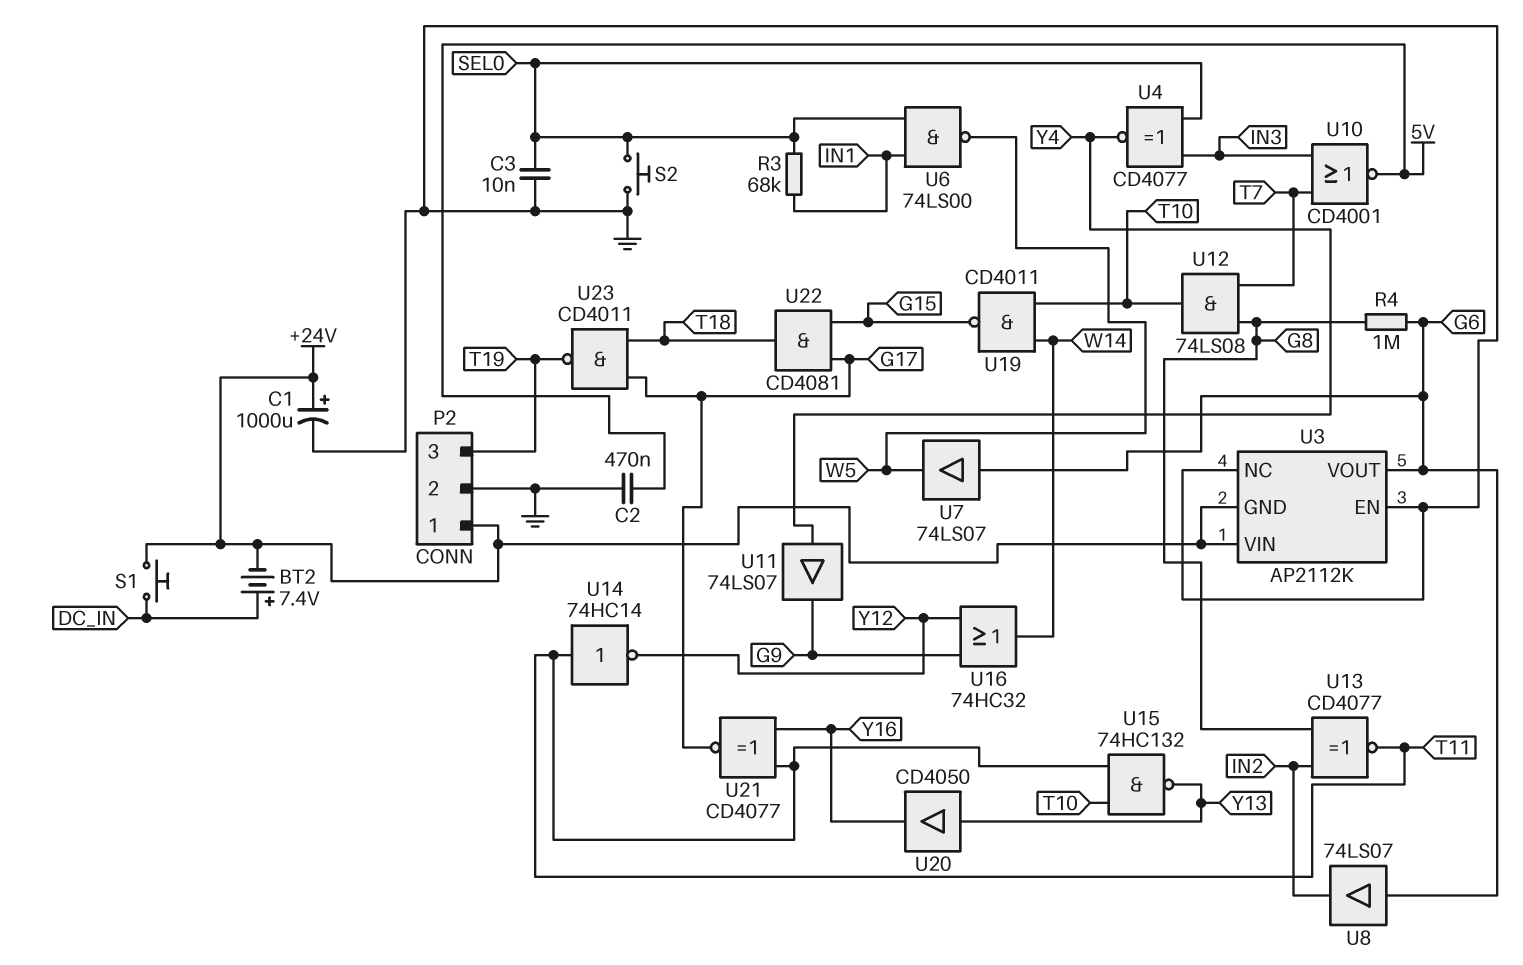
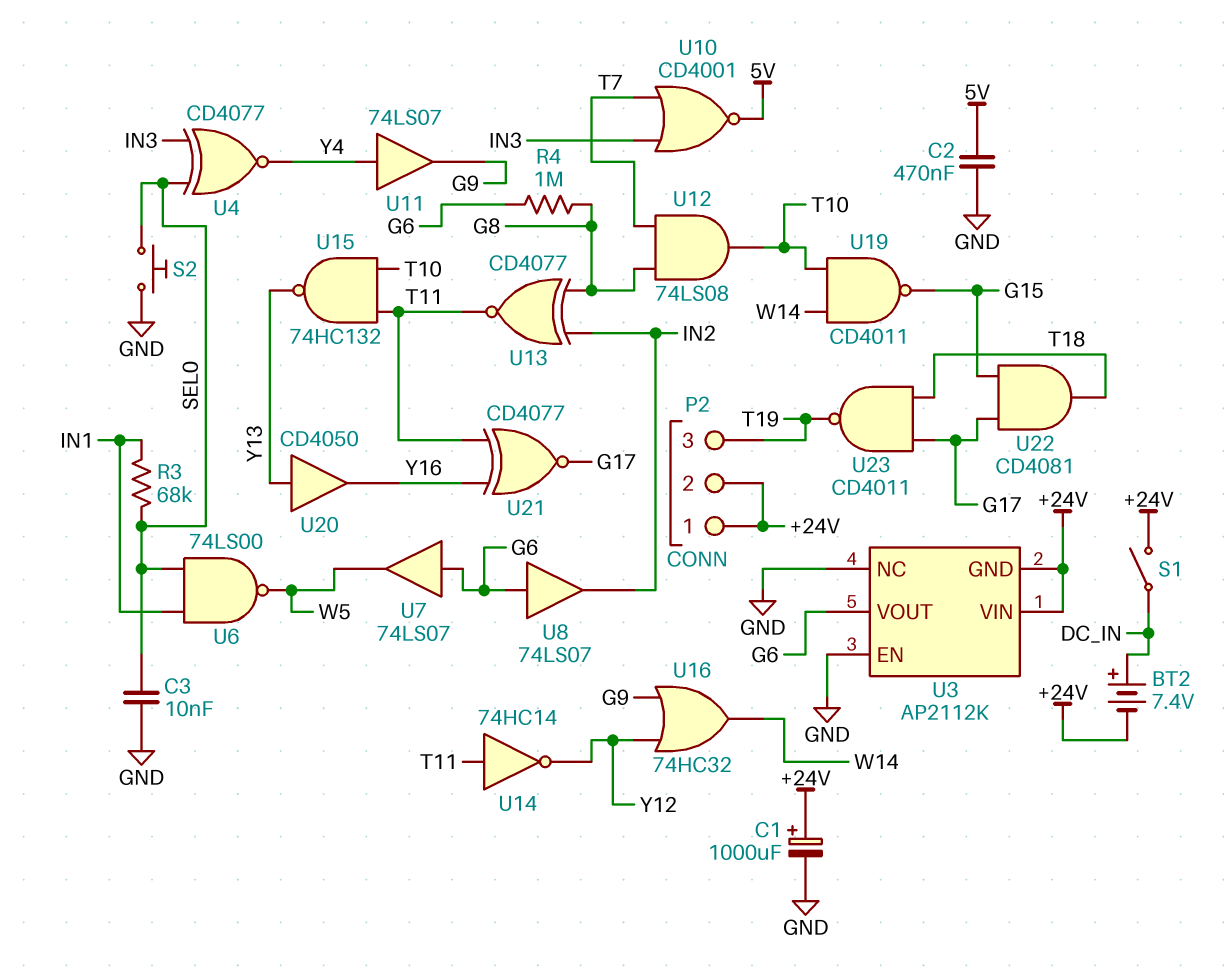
P2 pin 2: GND -> +24V
S1: button (+24V, DC_IN) -> switch (+24V, DC_IN)

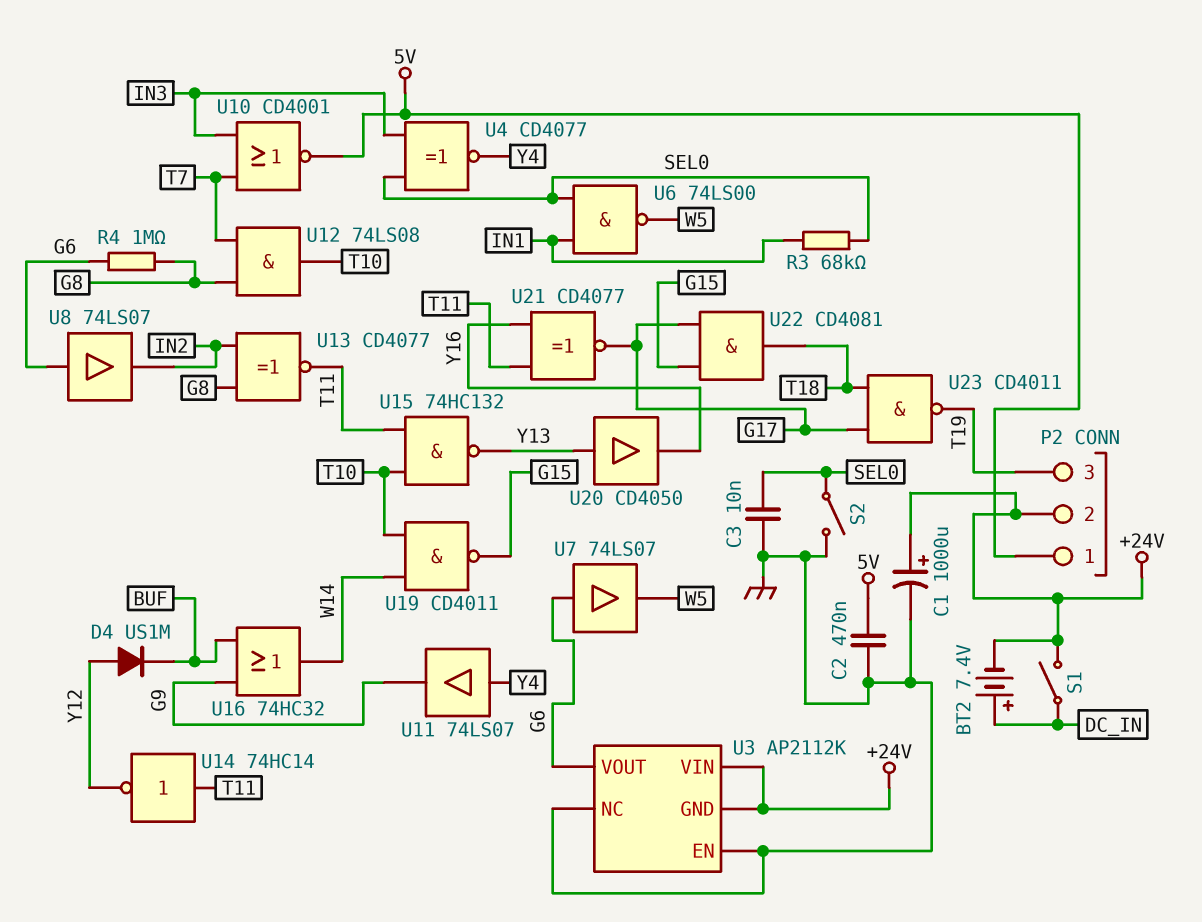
D4: none -> diode US1M (A Y12, K BUF)
P2 pin 1: +24V -> 5V
S2: button (GND, SEL0) -> switch (GND, SEL0)
U16: OR 74HC32 (in G9, in Y12, out W14) -> OR 74HC32 (in BUF, in G9, out W14)

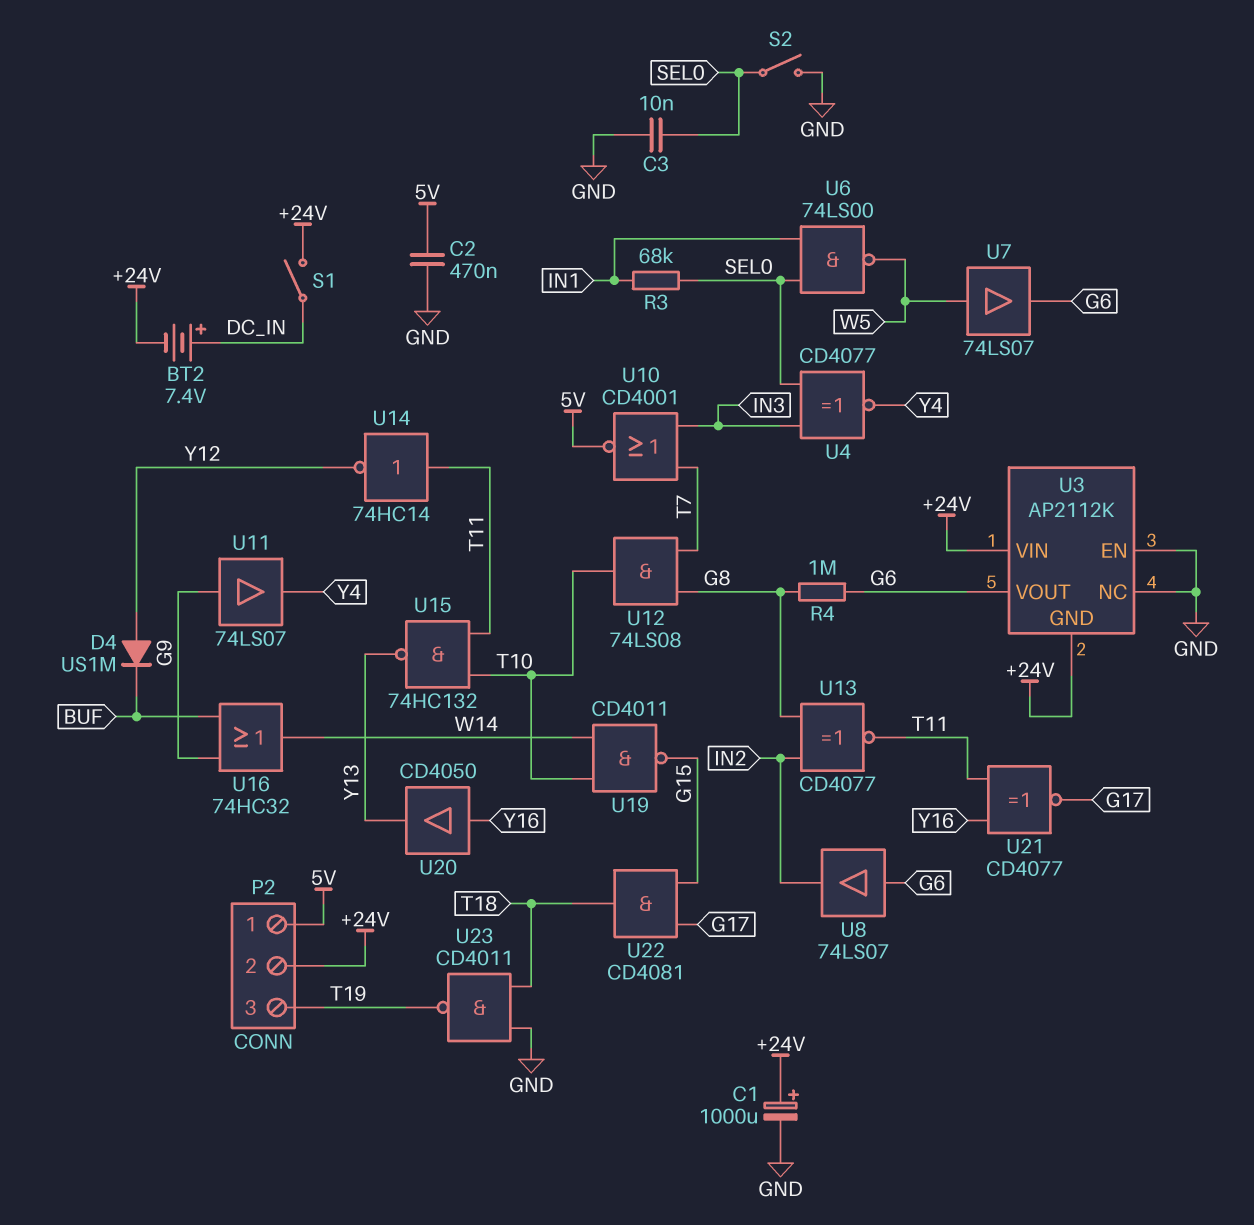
U7: buffer 74LS07 (in G6, out W5) -> buffer 74LS07 (in W5, out G6)
U11: buffer 74LS07 (in Y4, out G9) -> buffer 74LS07 (in G9, out Y4)
U20: buffer CD4050 (in Y13, out Y16) -> buffer CD4050 (in Y16, out Y13)
U23: NAND CD4011 (in G17, in T18, out T19) -> NAND CD4011 (in GND, in T18, out T19)

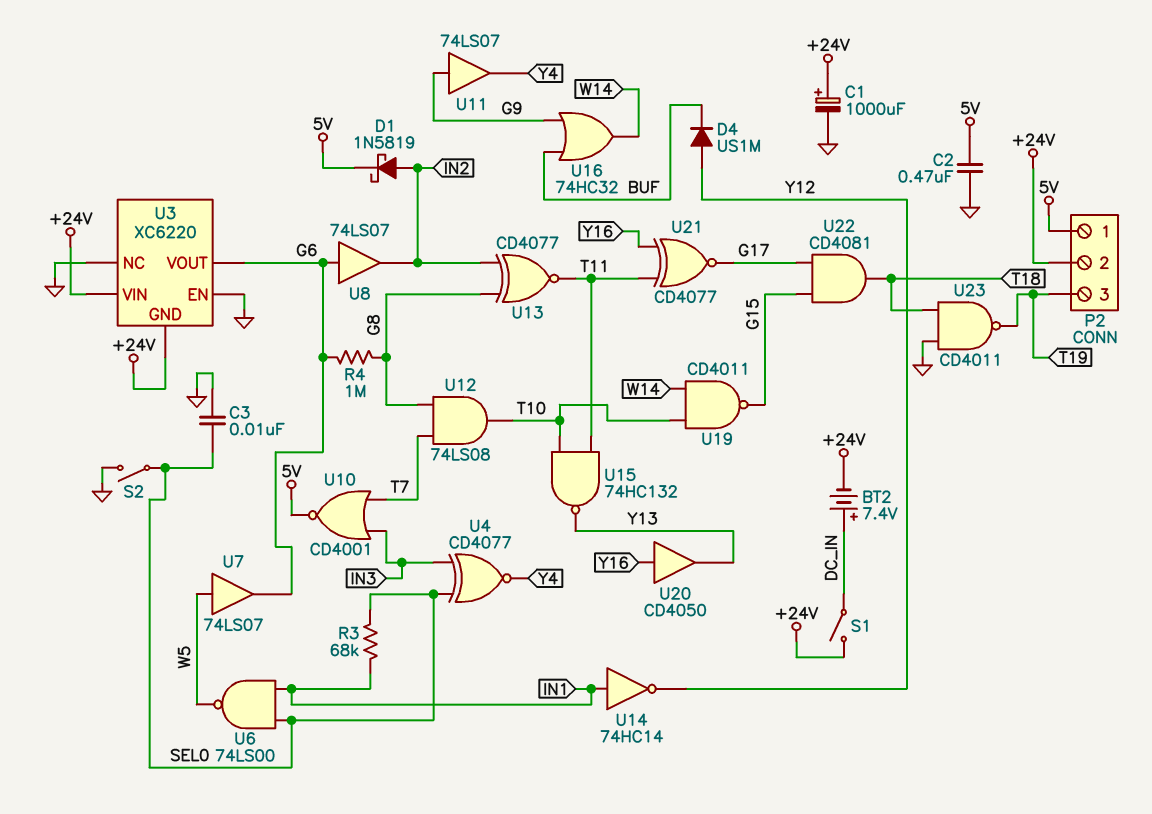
D1: none -> schottky 1N5819 (A IN2, K 5V)
U3: AP2112K -> XC6220
U14: NOT 74HC14 (in T11, out Y12) -> NOT 74HC14 (in IN1, out Y12)

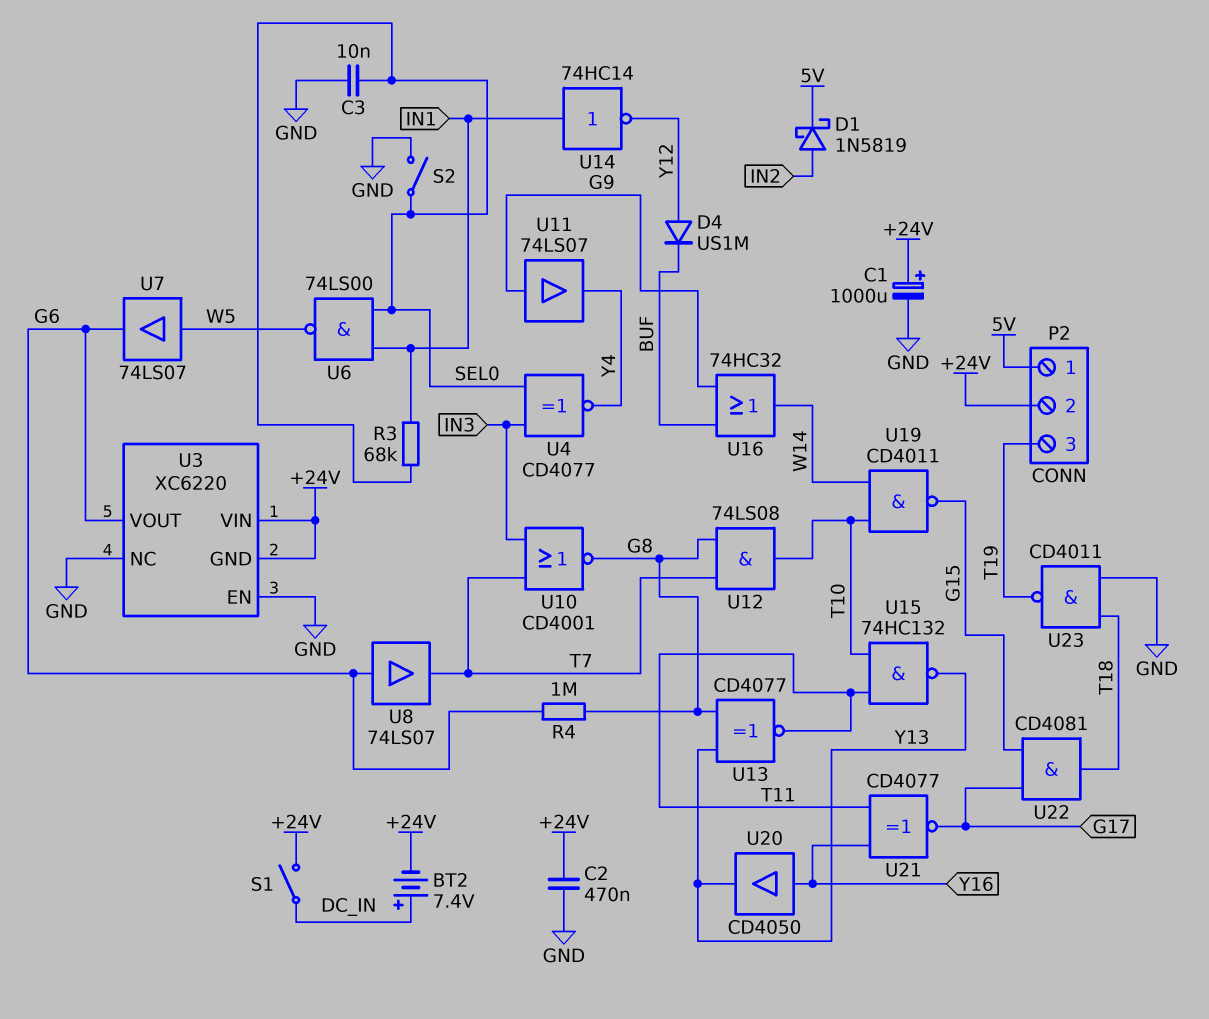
C2: 470nF (5V, GND) -> 470nF (+24V, GND)
U8: buffer 74LS07 (in G6, out IN2) -> buffer 74LS07 (in G6, out T7)
U10: NOR CD4001 (in IN3, in T7, out 5V) -> NOR CD4001 (in IN3, in T7, out G8)
U13: XNOR CD4077 (in G8, in IN2, out T11) -> XNOR CD4077 (in G8, in Y13, out T11)

